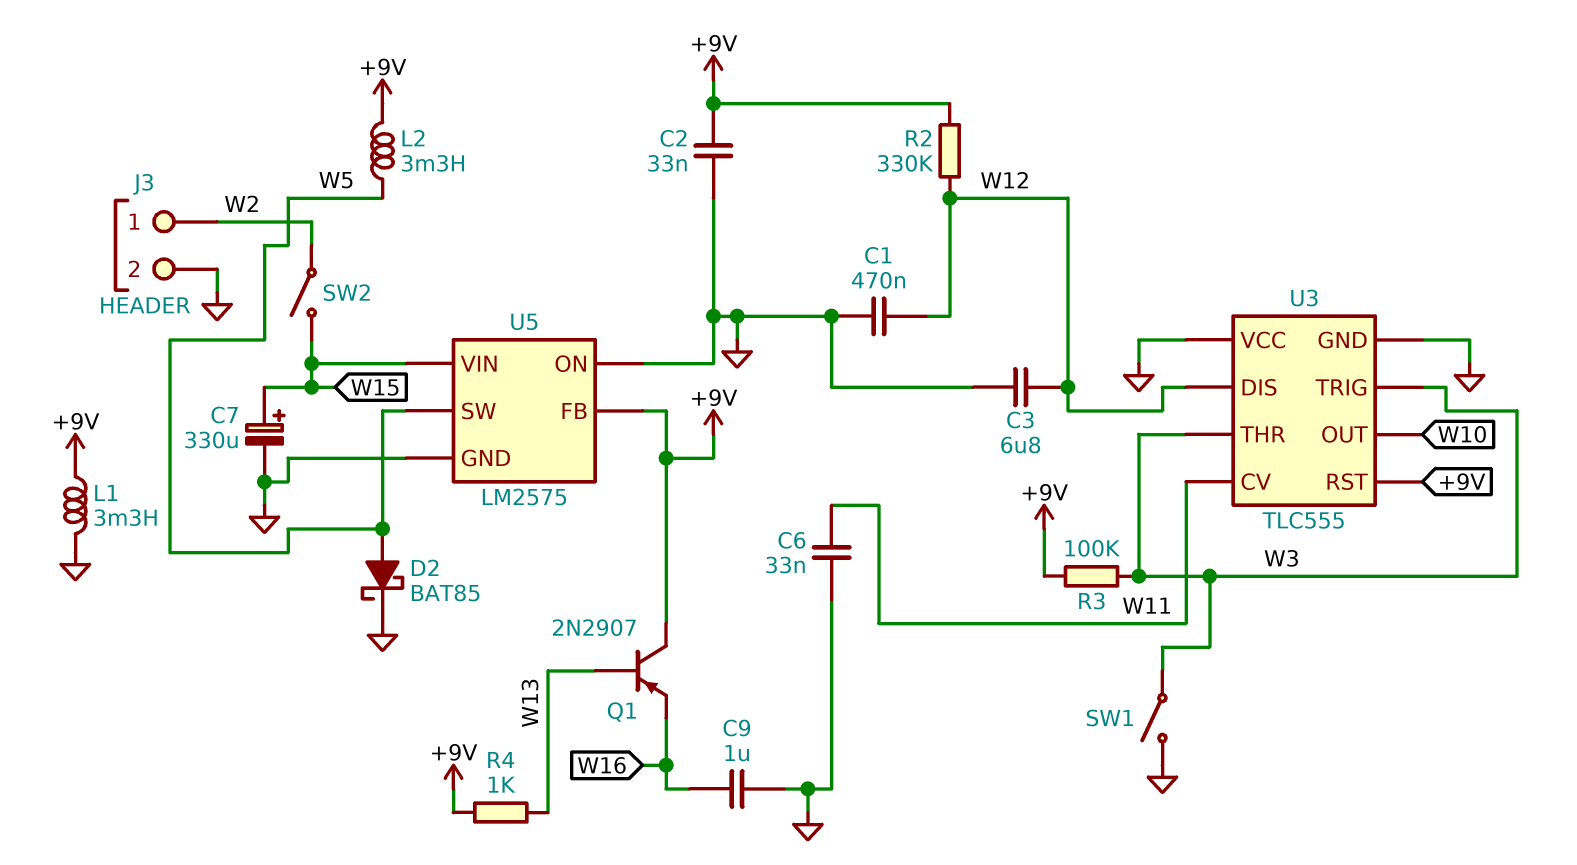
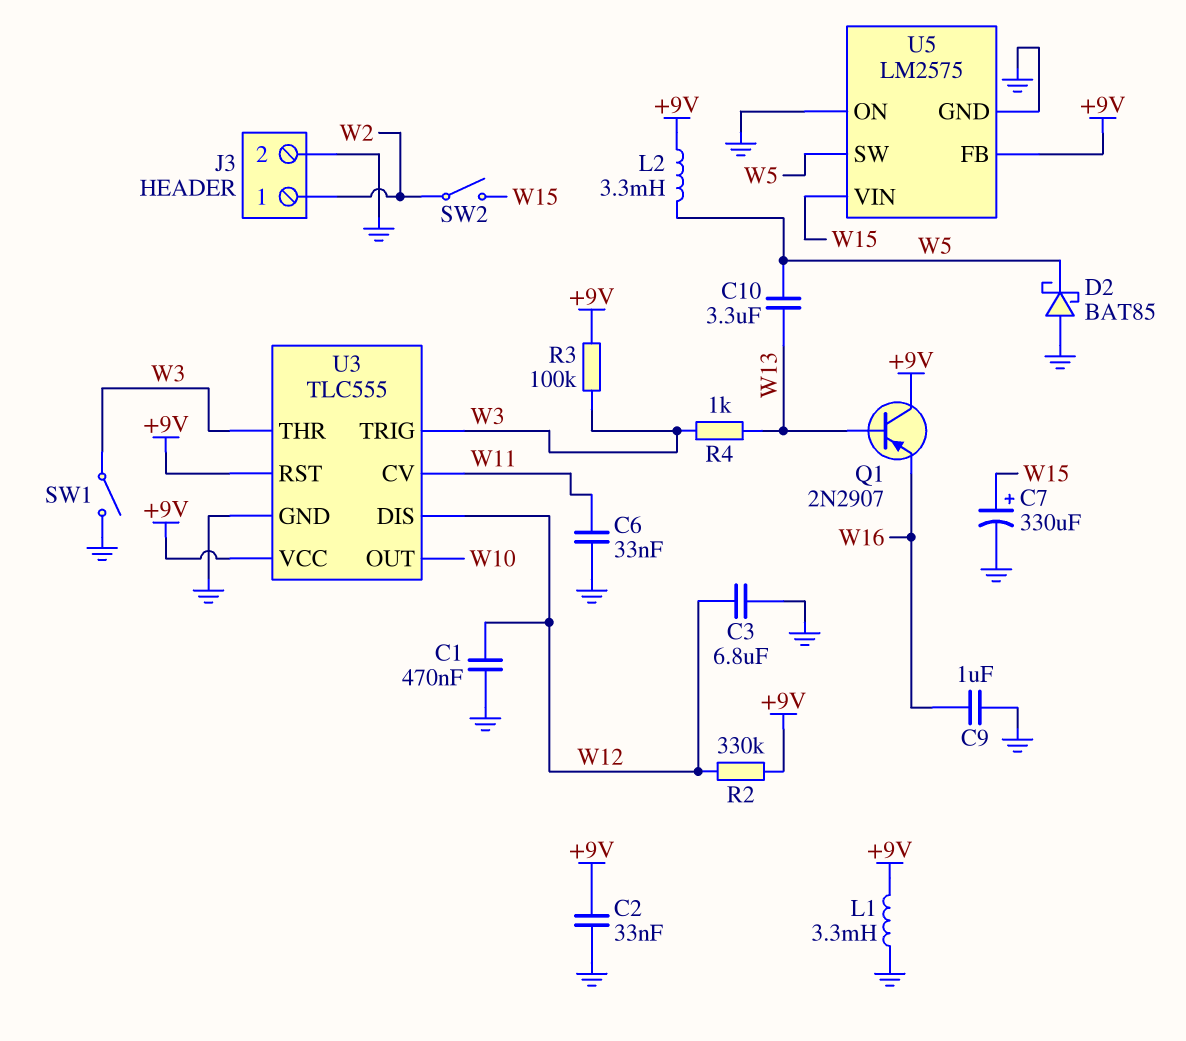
C10: none -> 3.3uF (W5, W13)
D2: schottky BAT85 (A W5, K GND) -> schottky BAT85 (A GND, K W5)
R4: 1k (+9V, W13) -> 1k (W3, W13)
U3 pin VCC: GND -> +9V

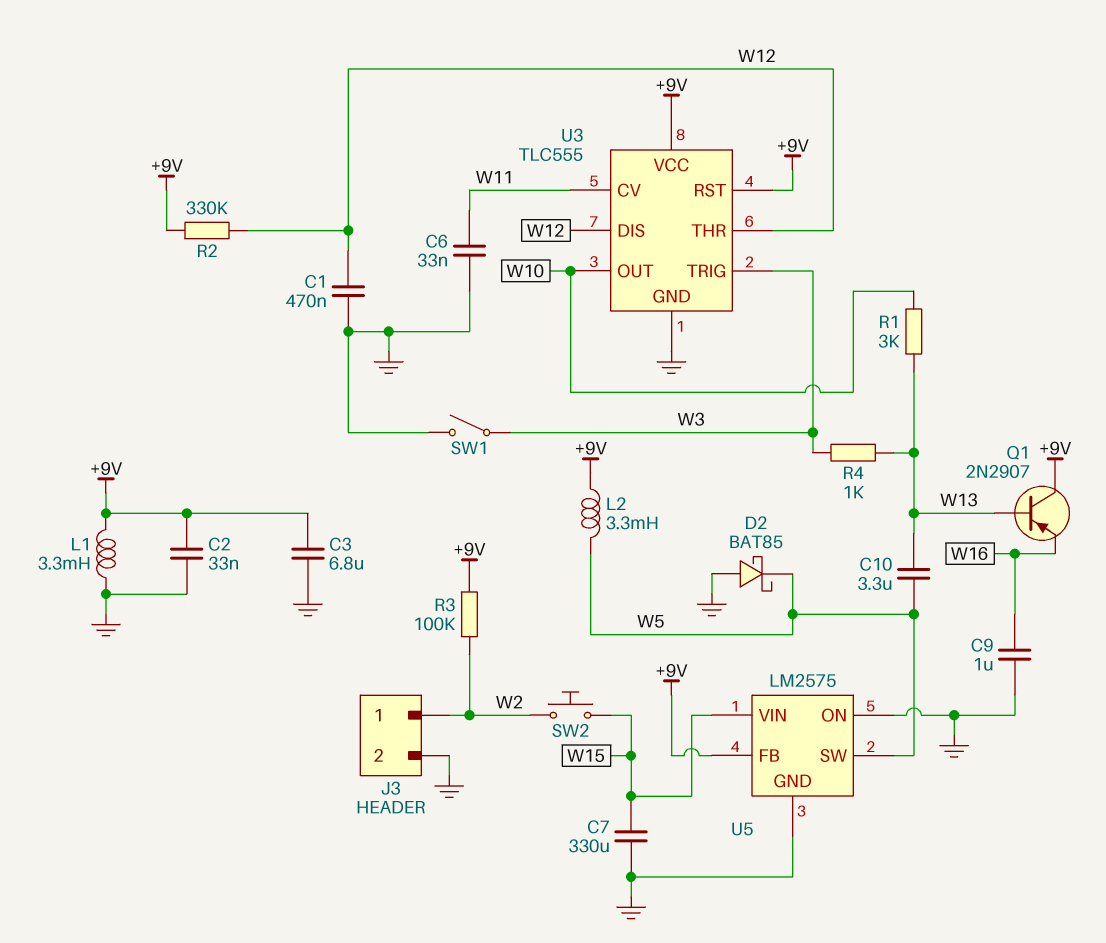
C3: 6.8uF (GND, W12) -> 6.8uF (+9V, GND)
C7: 330uF (plus W15, minus GND) -> 330uF (GND, W15)
R1: none -> 3k (W10, W13)
R3: 100k (+9V, W3) -> 100k (+9V, W2)
SW2: switch (W2, W15) -> button (W2, W15)
U3 pin THR: W3 -> W12

